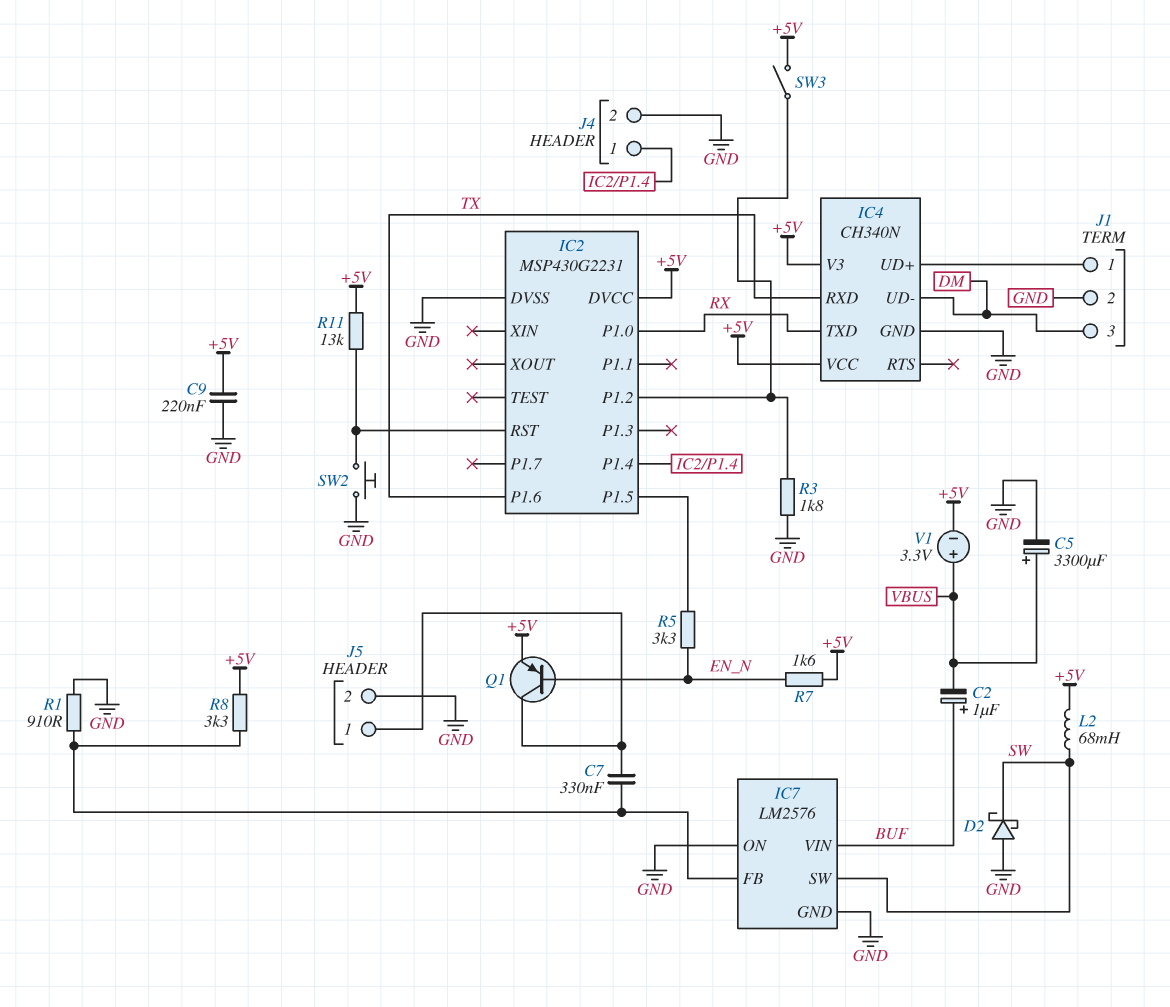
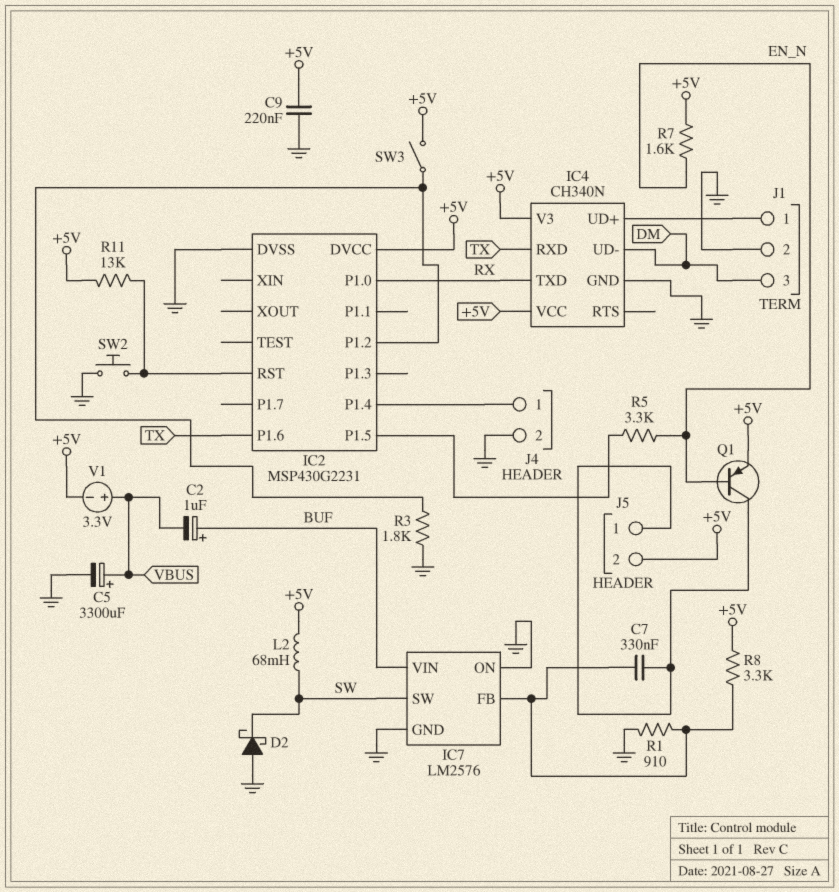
J5 pin 2: GND -> +5V

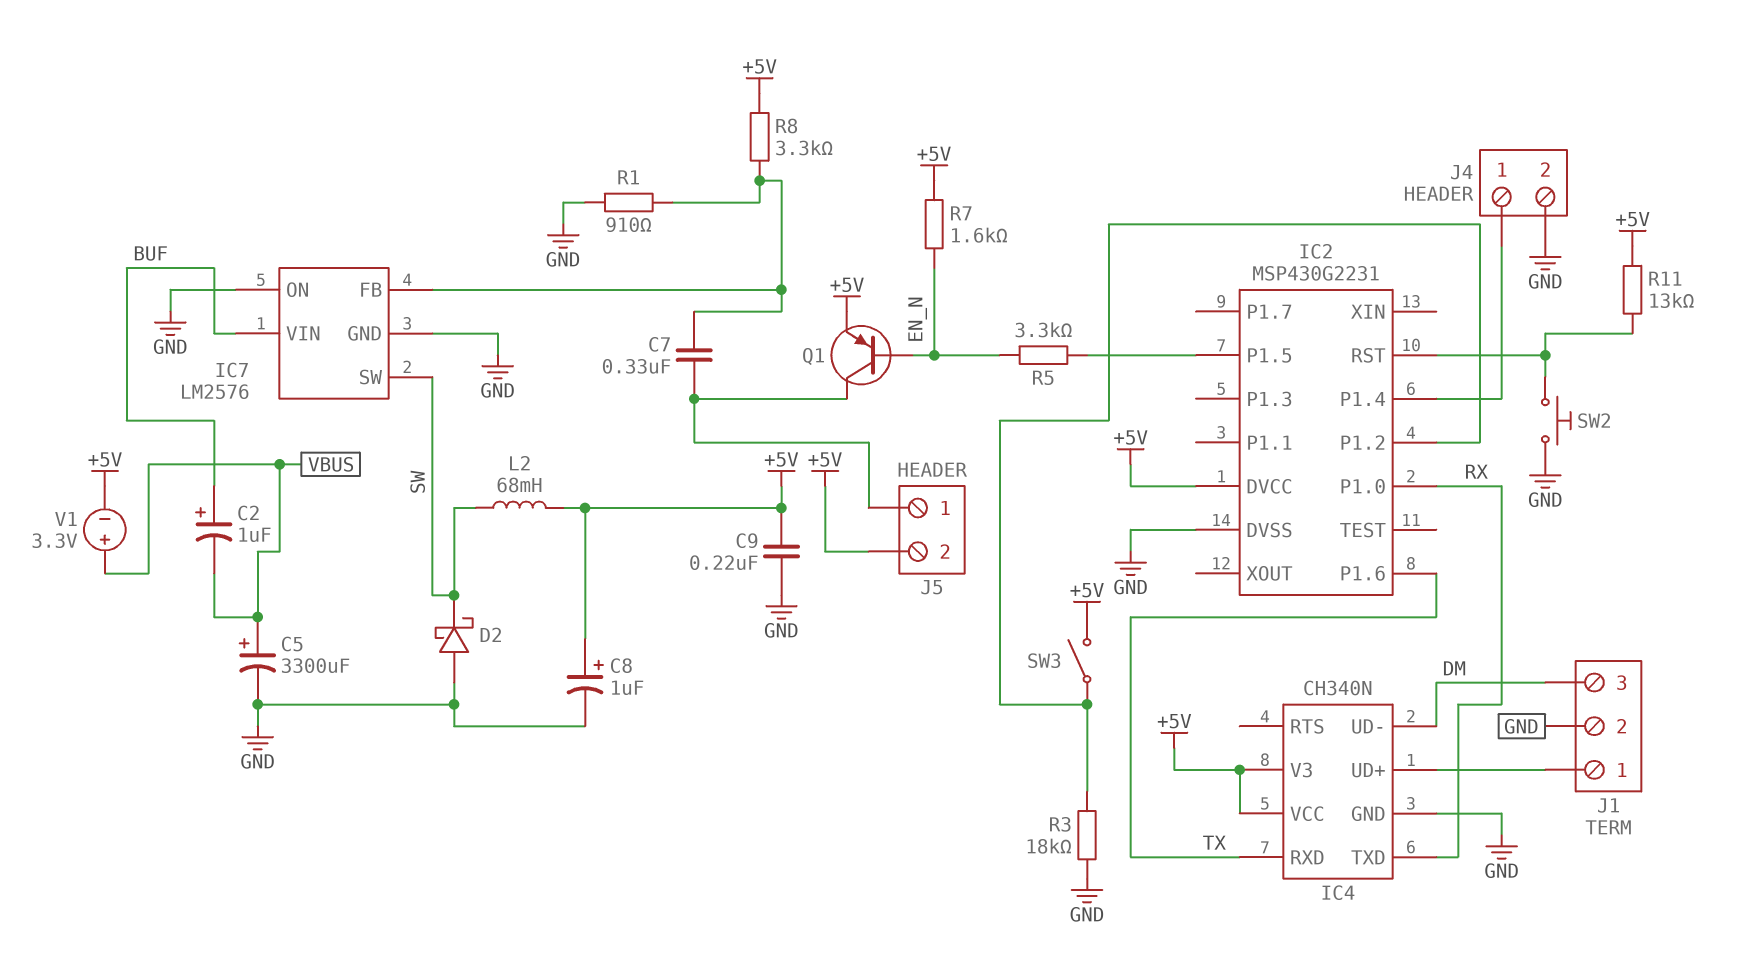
C8: none -> 1uF (plus +5V, minus GND)
R3: 1.8k (GND, IC2/P1.2) -> 18k (GND, IC2/P1.2)

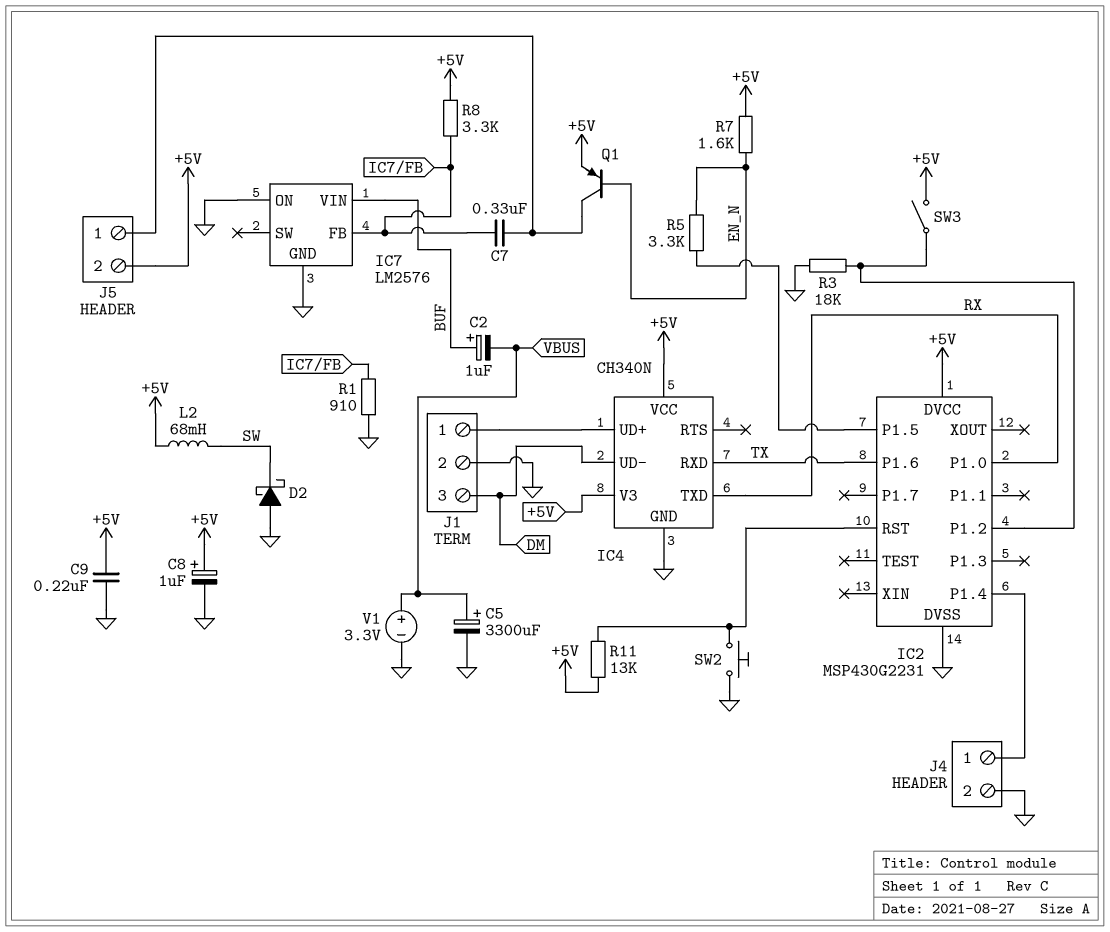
IC7 pin SW: SW -> none
V1: 3.3V (plus VBUS, minus +5V) -> 3.3V (plus VBUS, minus GND)

